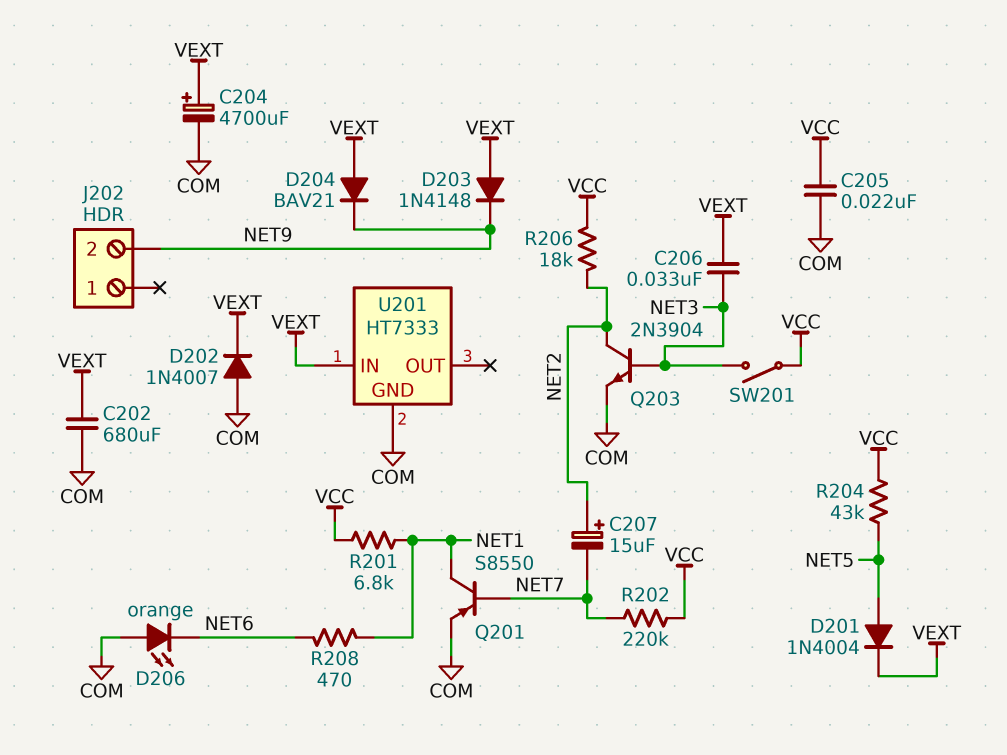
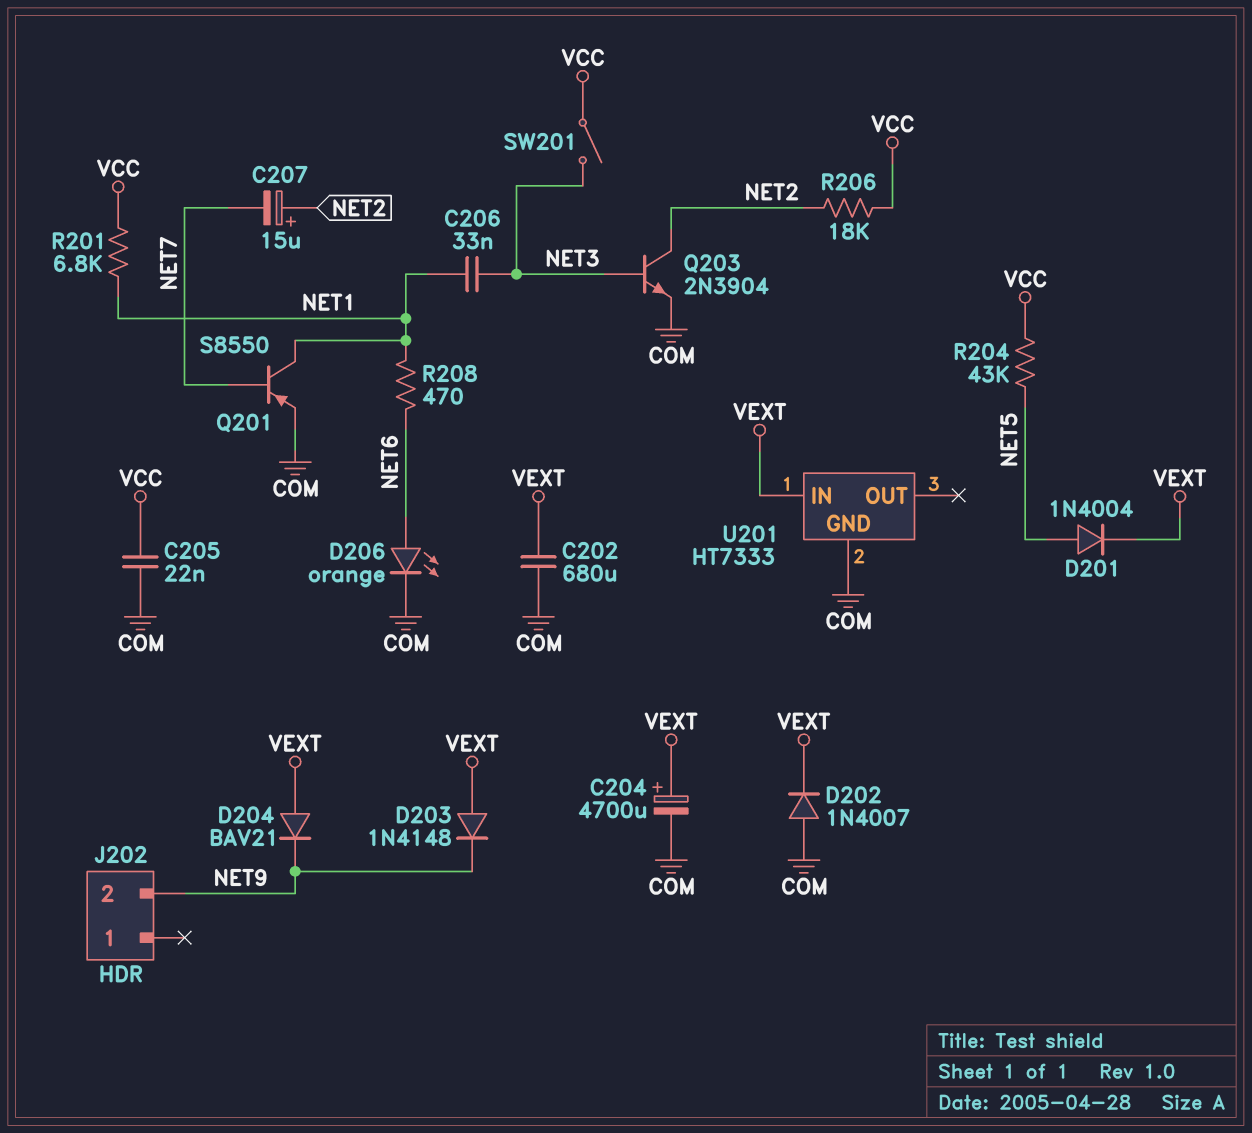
C206: 33nF (NET3, VEXT) -> 33nF (NET1, NET3)
D206: LED orange (A COM, K NET6) -> LED orange (A NET6, K COM)
R202: 220k (NET7, VCC) -> none

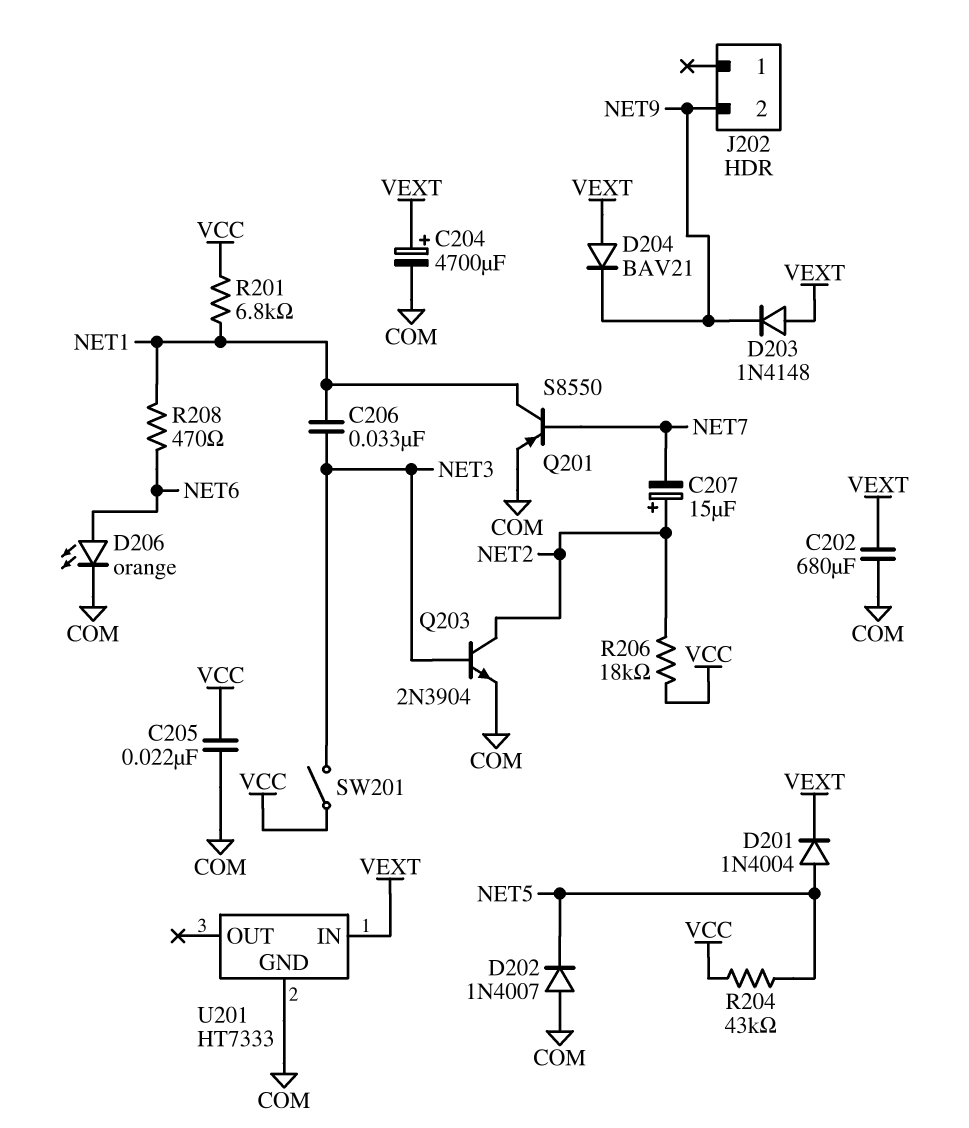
D202: diode 1N4007 (A COM, K VEXT) -> diode 1N4007 (A COM, K NET5)

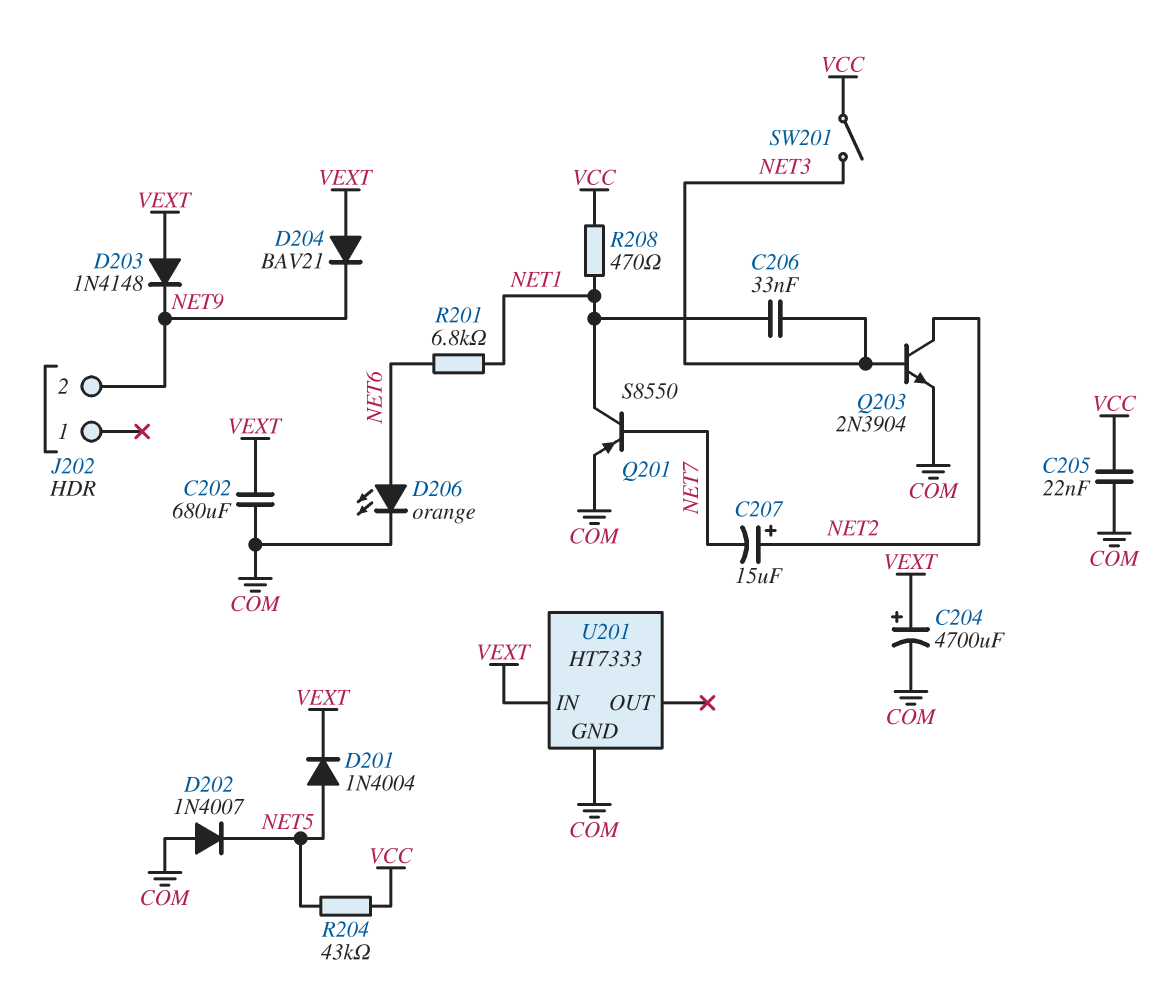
R201: 6.8k (NET1, VCC) -> 6.8k (NET1, NET6)
R206: 18k (NET2, VCC) -> none
R208: 470 (NET1, NET6) -> 470 (NET1, VCC)

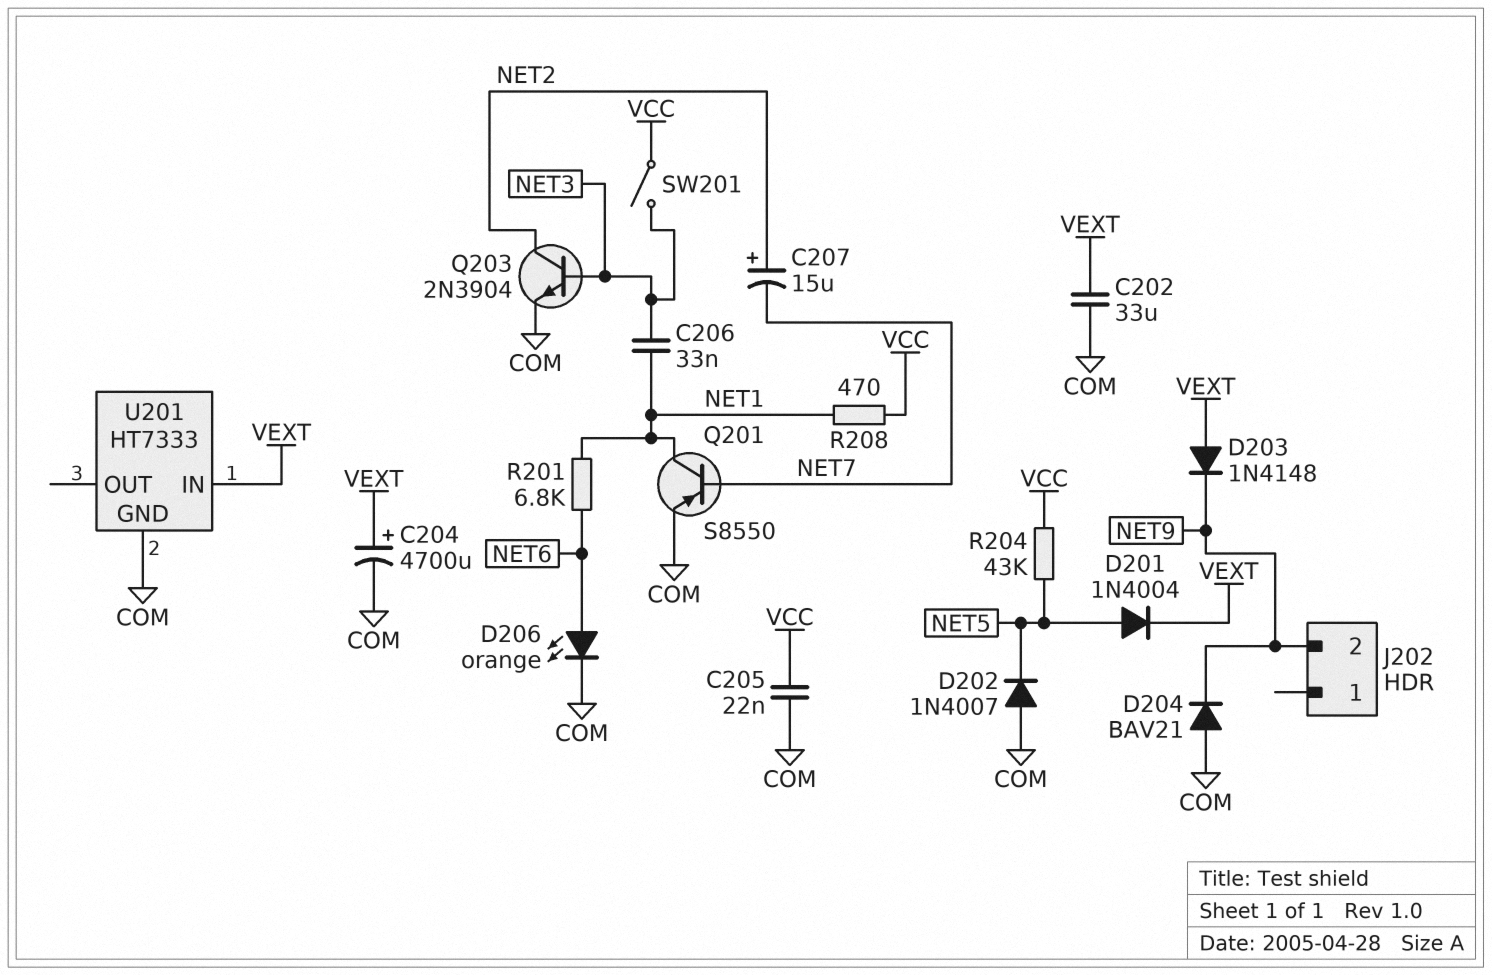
C202: 680uF (COM, VEXT) -> 33uF (COM, VEXT)
D204: diode BAV21 (A VEXT, K NET9) -> diode BAV21 (A COM, K NET9)

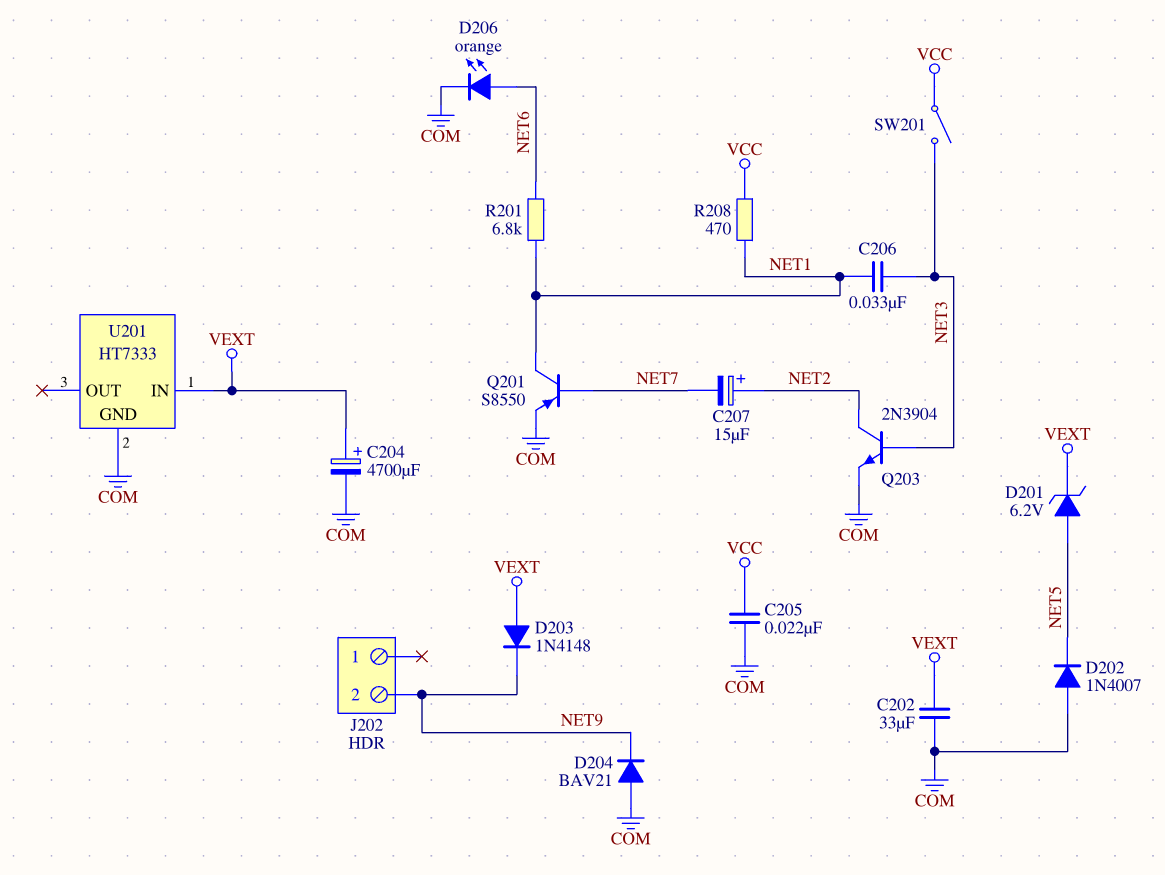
D201: diode 1N4004 (A NET5, K VEXT) -> zener 6.2V (A NET5, K VEXT)
R204: 43k (NET5, VCC) -> none

